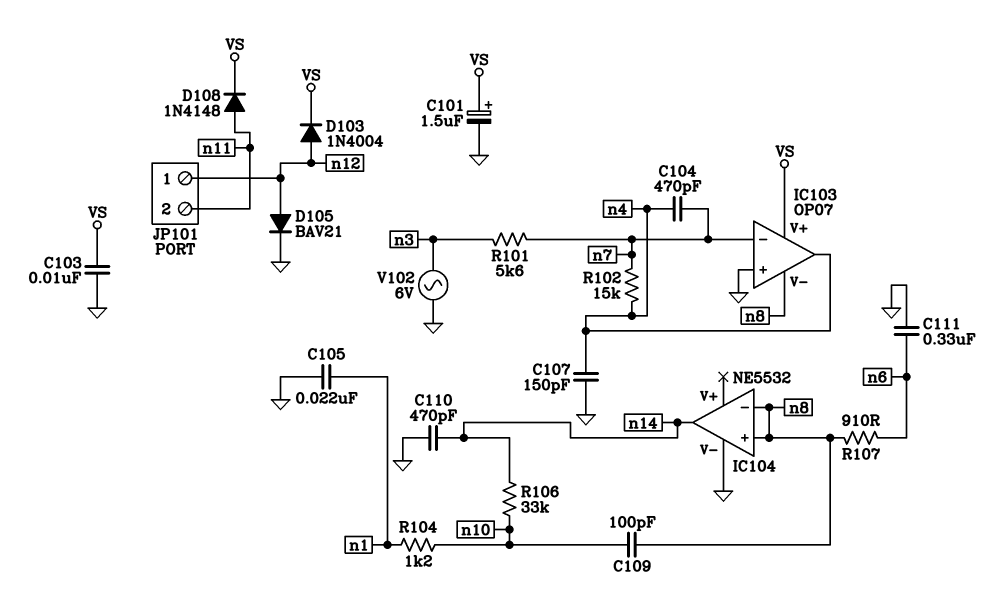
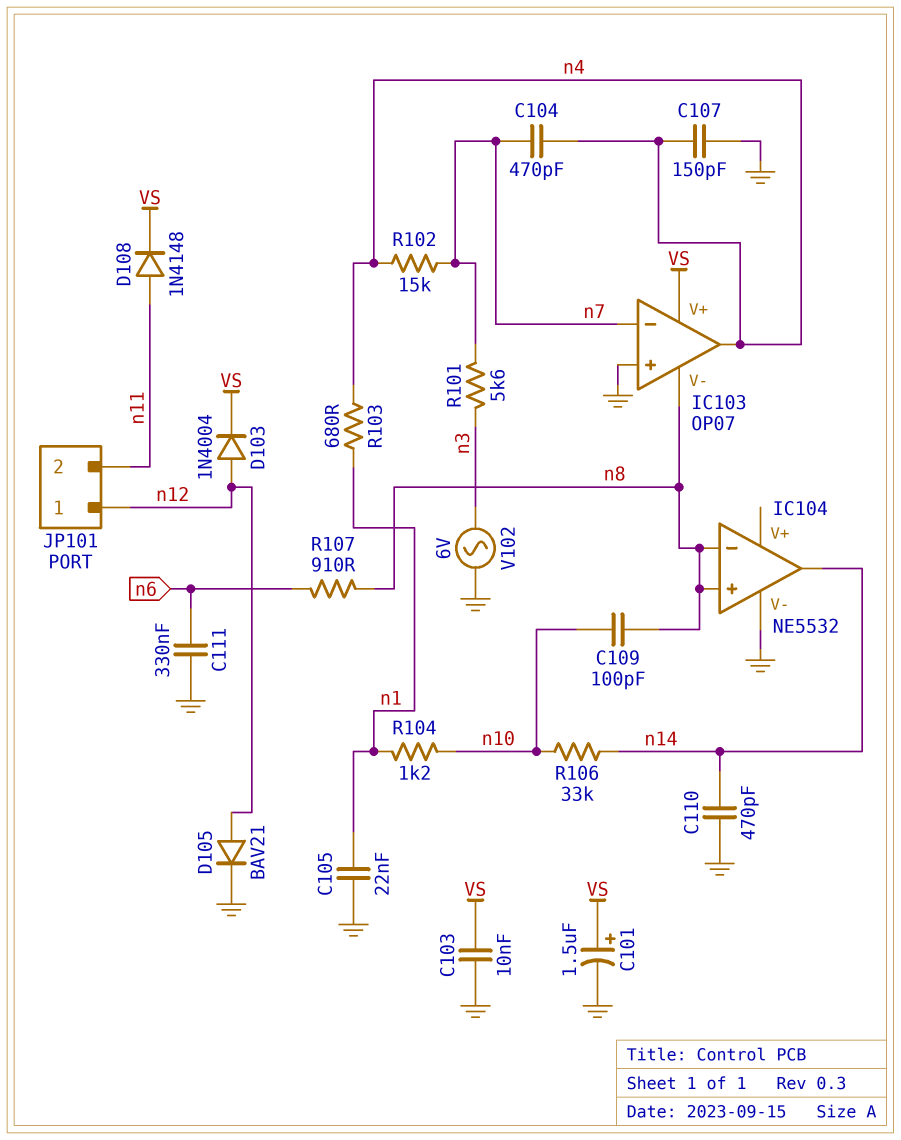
R103: none -> 680 (n1, n4)

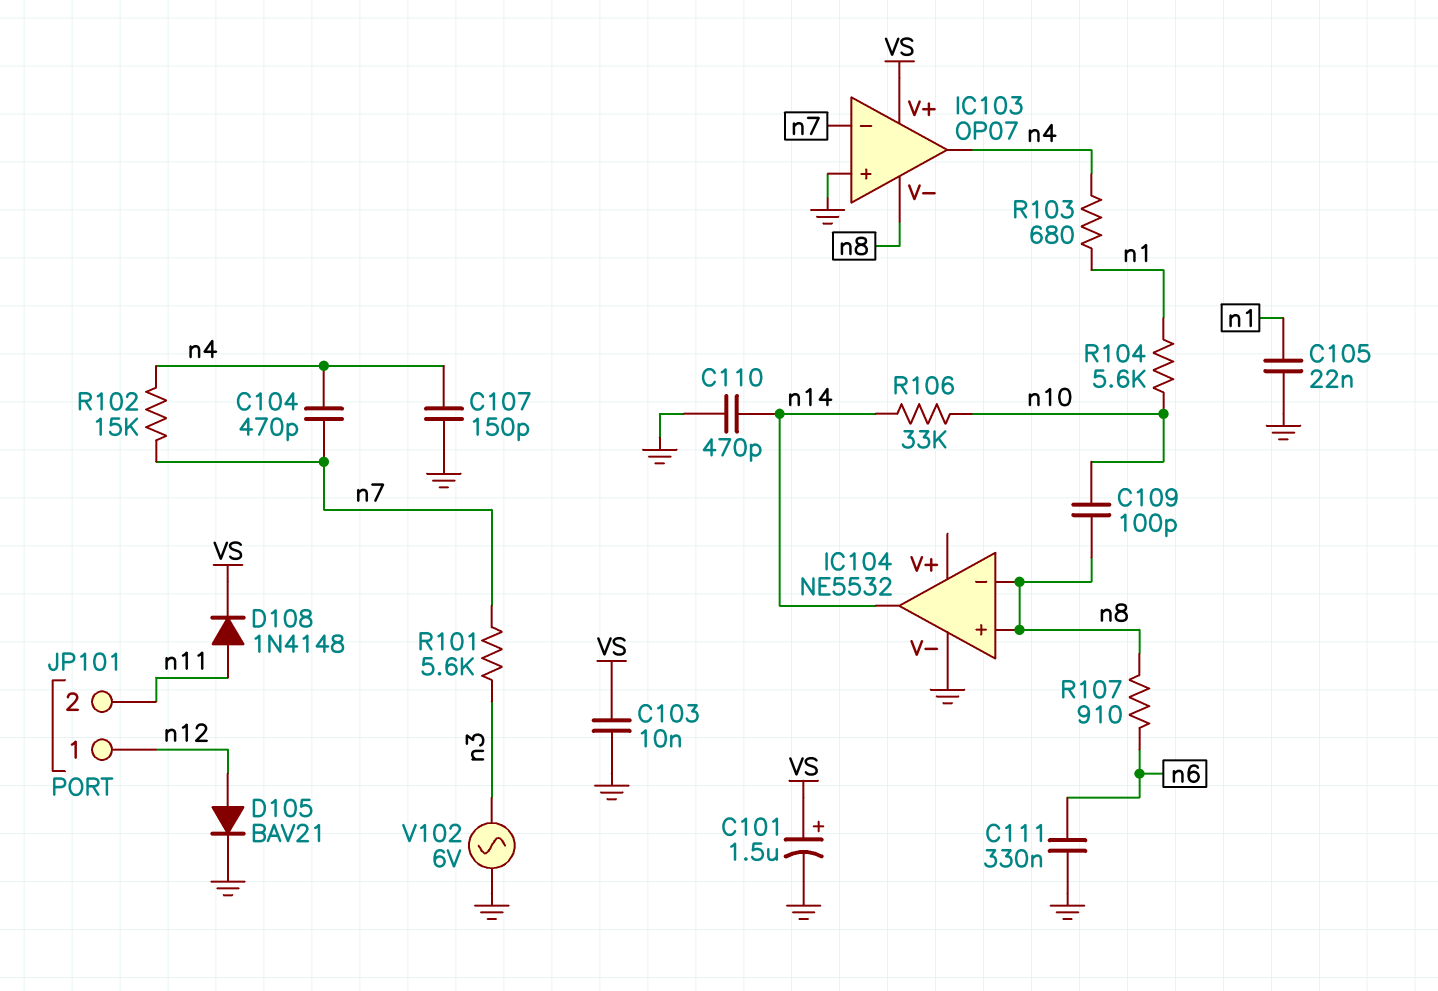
D103: diode 1N4004 (A n12, K VS) -> none
R104: 1.2k (n1, n10) -> 5.6k (n1, n10)

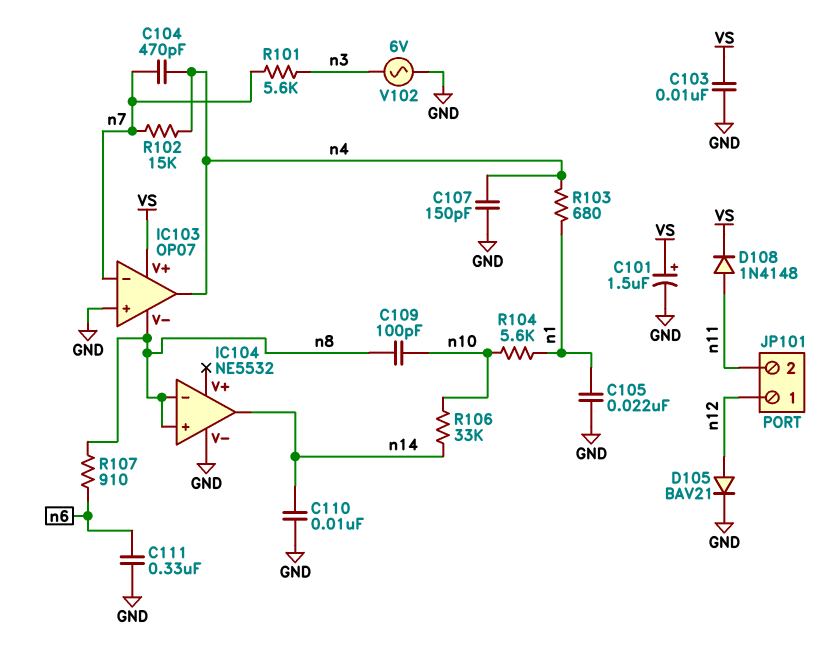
C110: 470pF (GND, n14) -> 10nF (GND, n14)

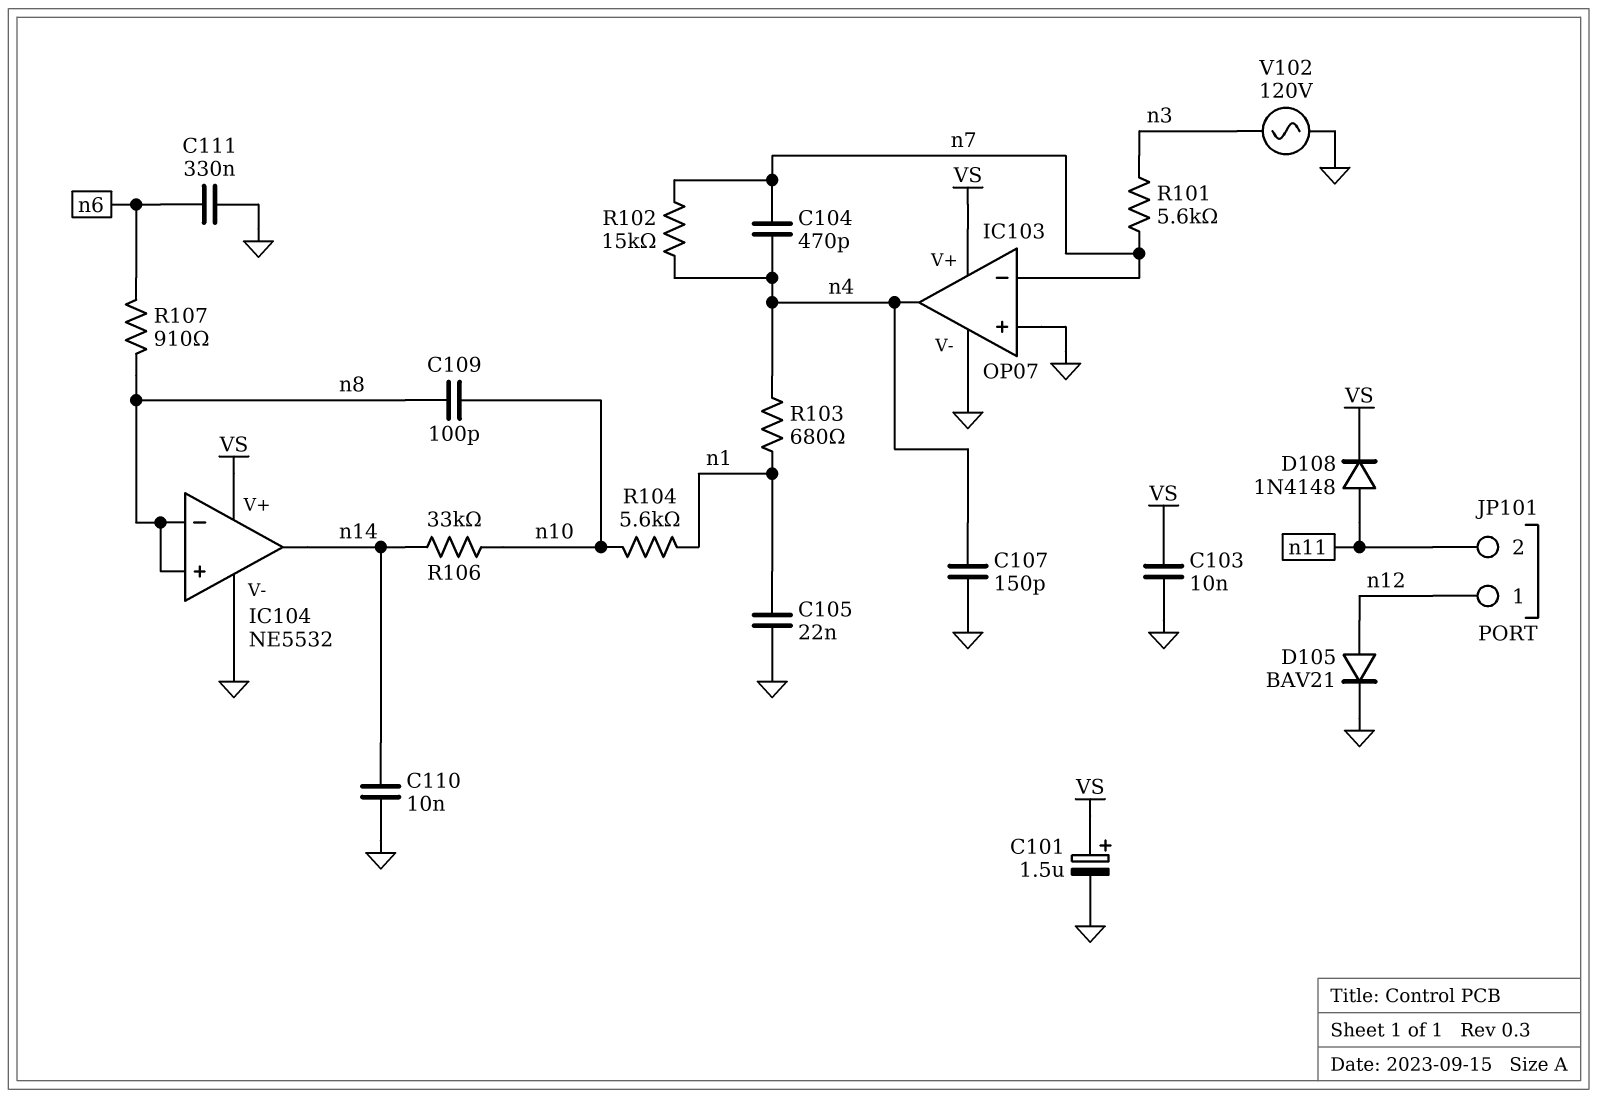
IC103 pin V-: n8 -> GND
IC104 pin V+: none -> VS
V102: AC 6V (GND, n3) -> AC 120V (GND, n3)

